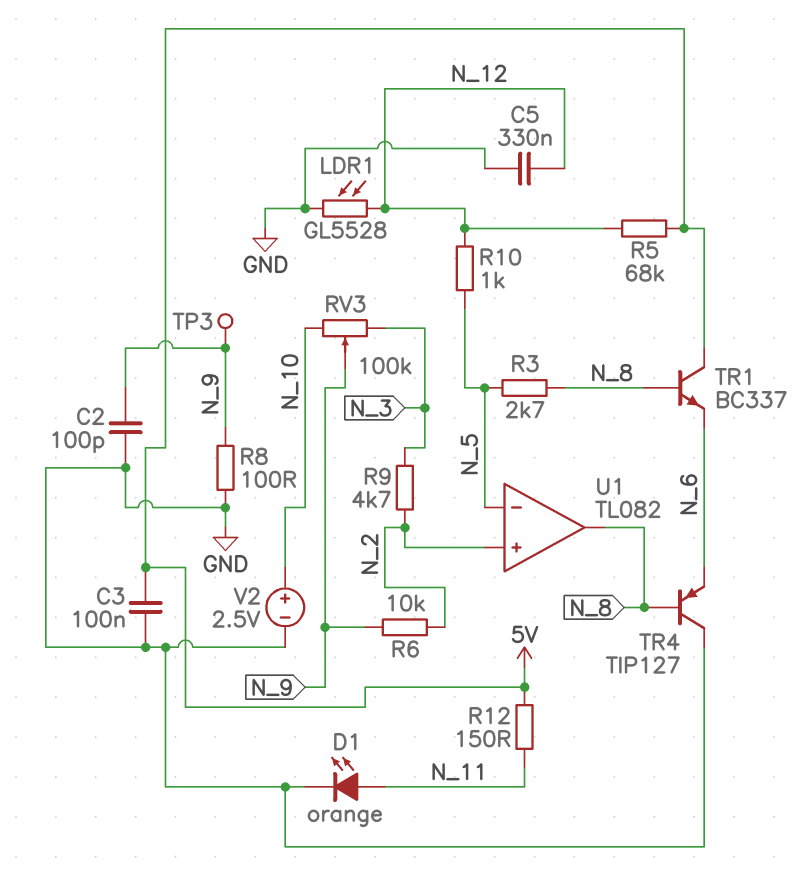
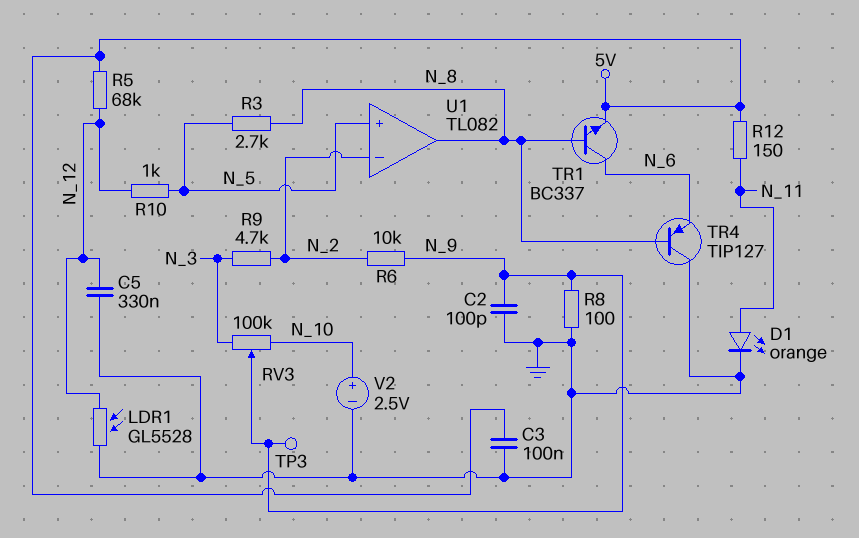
TR1: NPN BC337 (B N_8, C 5V, E N_6) -> NPN BC337 (B N_8, C N_6, E 5V)
U1 pin in+: N_2 -> N_5
U1 pin in-: N_5 -> N_2

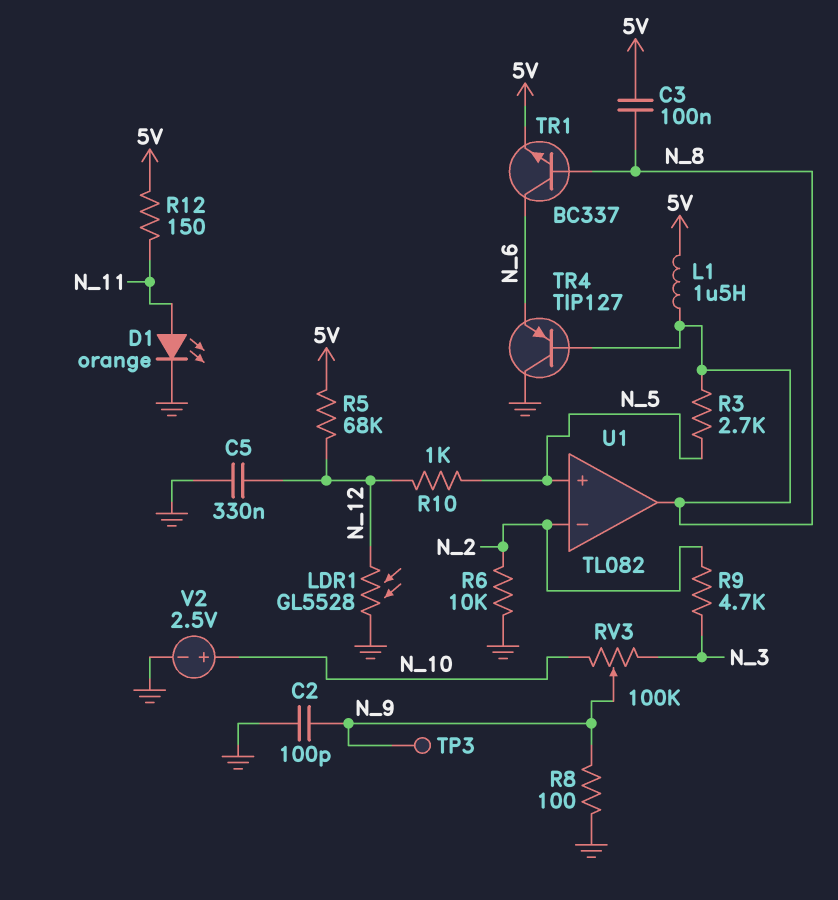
C3: 100nF (5V, GND) -> 100nF (5V, N_8)
L1: none -> 1.5uH (5V, N_8)
R6: 10k (N_2, N_9) -> 10k (GND, N_2)

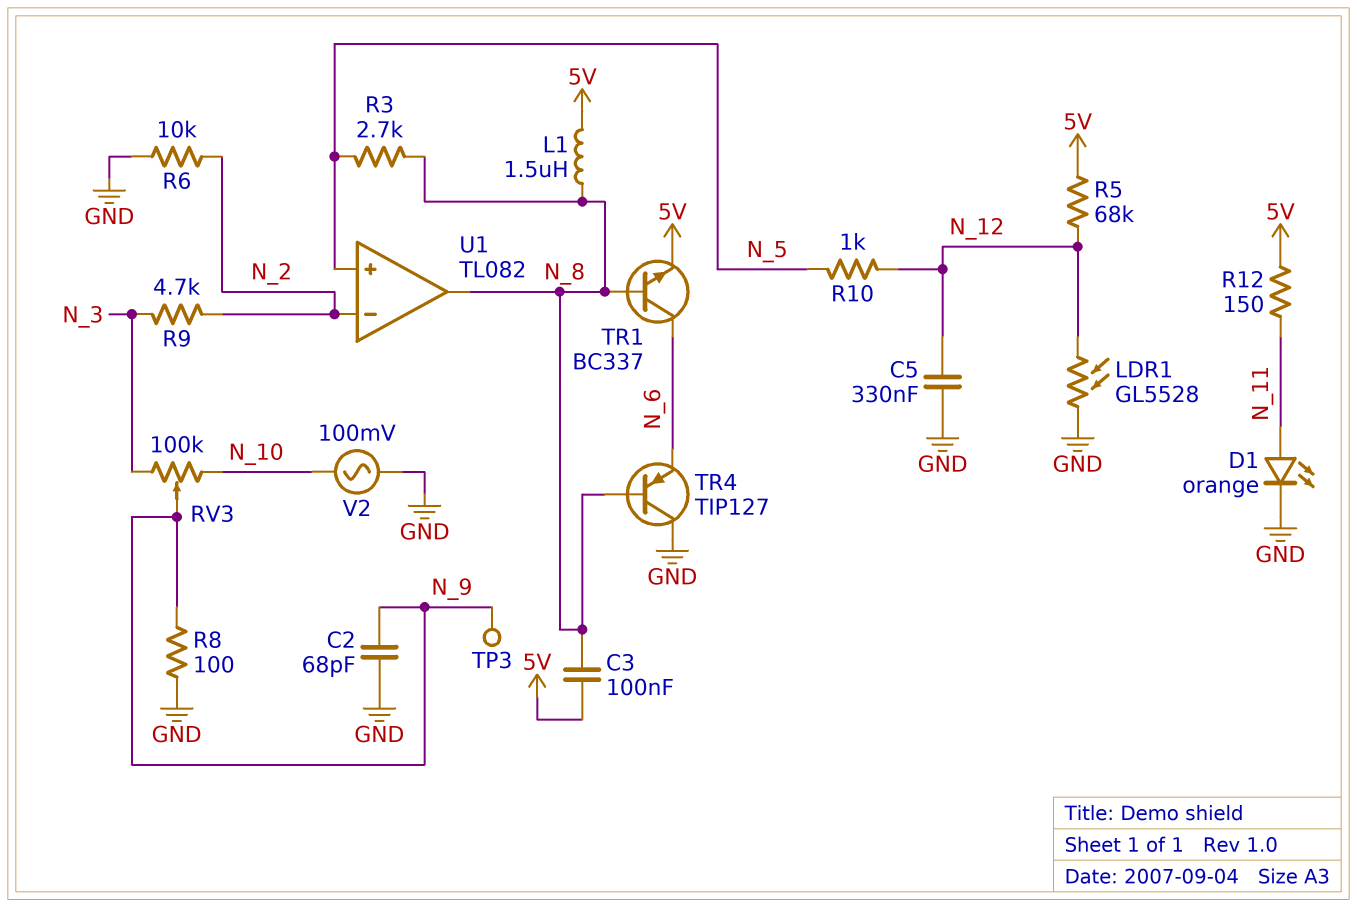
C2: 100pF (GND, N_9) -> 68pF (GND, N_9)
V2: 2.5V (plus N_10, minus GND) -> AC 100mV (GND, N_10)

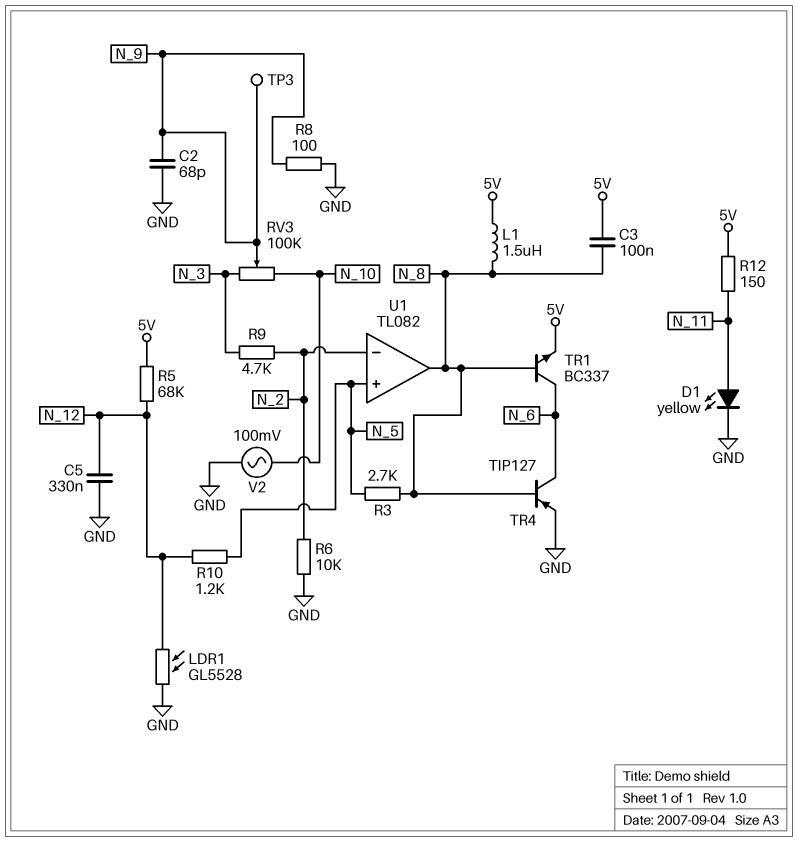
D1: LED orange (A N_11, K GND) -> LED yellow (A N_11, K GND)
R10: 1k (N_5, N_12) -> 1.2k (N_5, N_12)
TR4: PNP TIP127 (B N_8, C GND, E N_6) -> PNP TIP127 (B N_8, C N_6, E GND)

